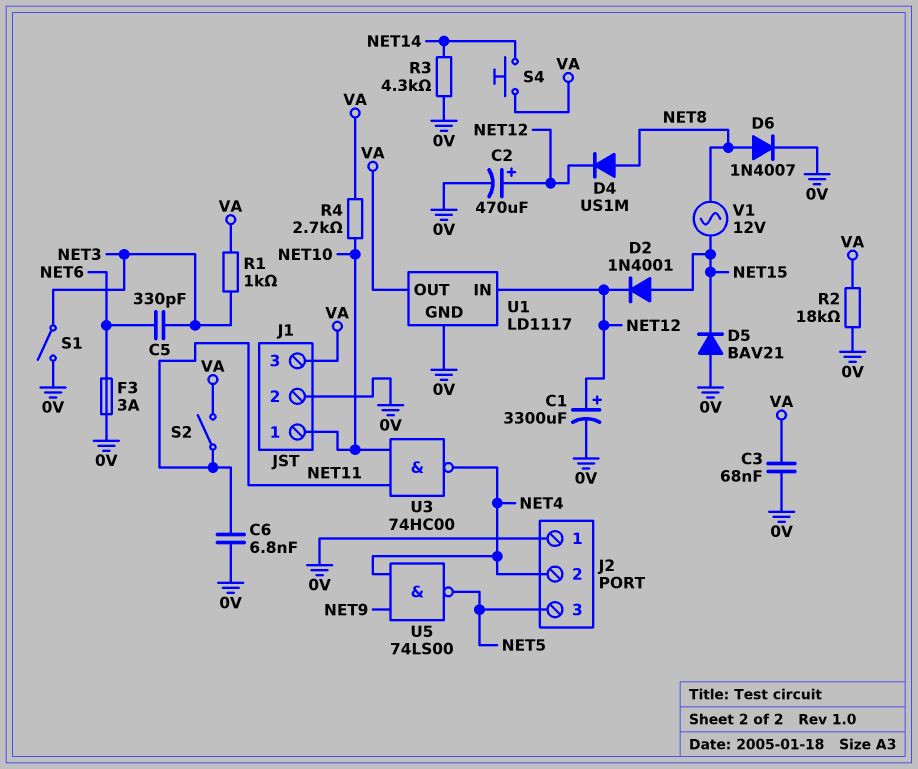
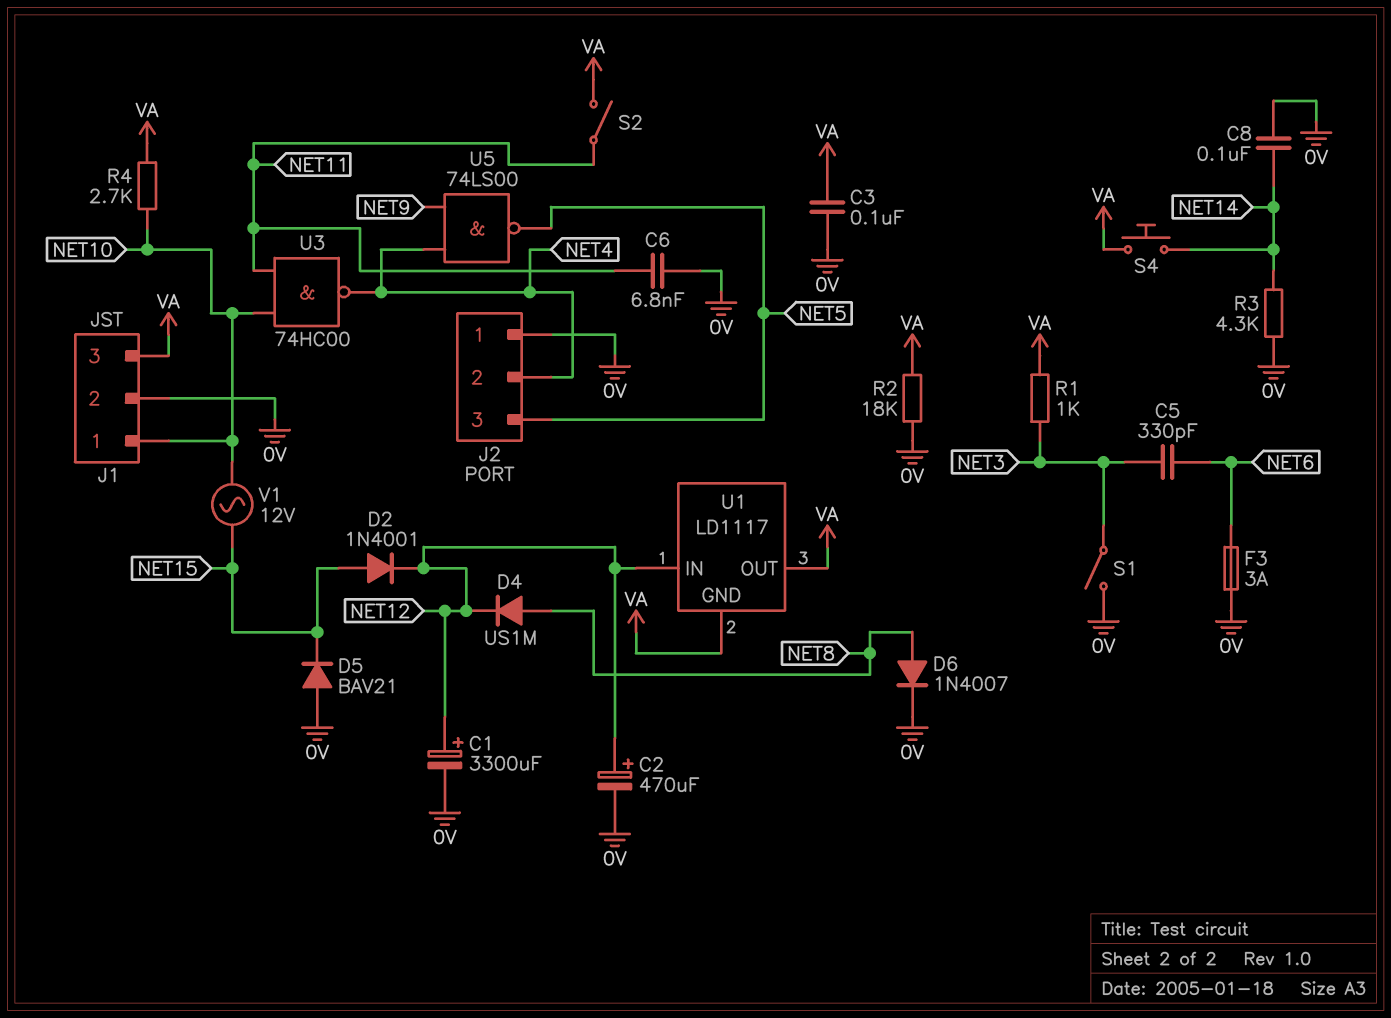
C3: 68nF (0V, VA) -> 100nF (0V, VA)
C8: none -> 100nF (0V, NET14)
U1 pin GND: 0V -> VA
V1: AC 12V (NET8, NET15) -> AC 12V (NET10, NET15)

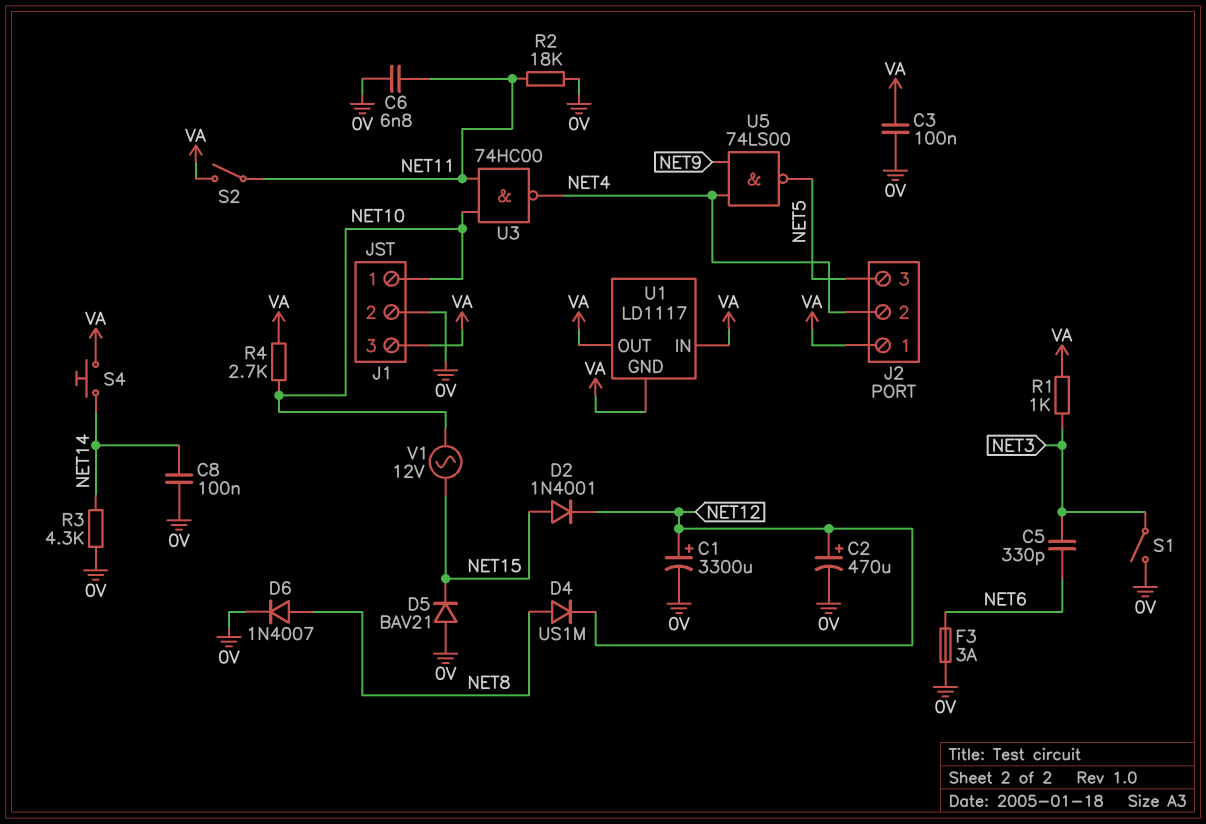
J2 pin 1: 0V -> VA
R2: 18k (0V, VA) -> 18k (0V, NET11)
U1 pin IN: NET12 -> VA

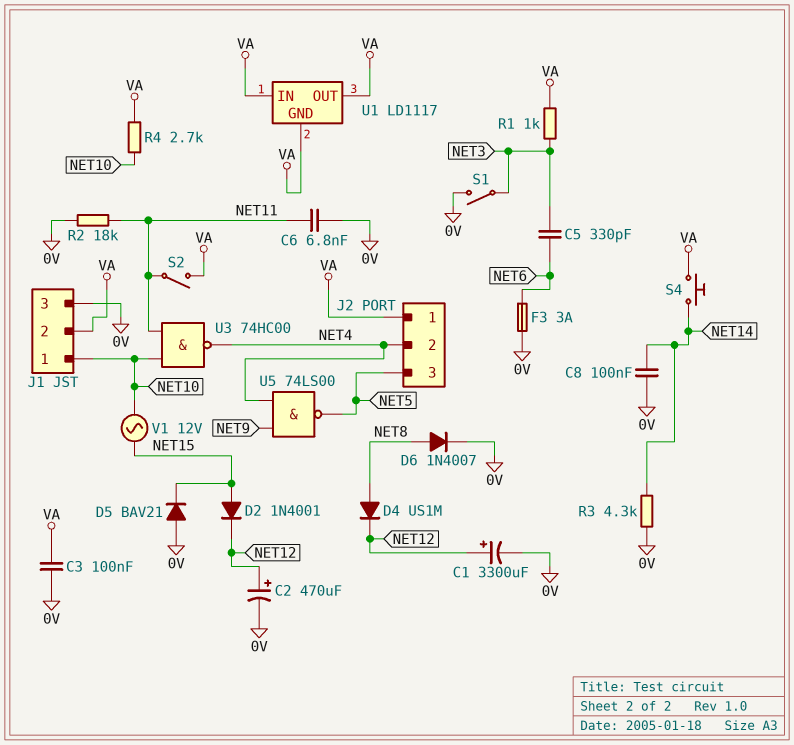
J1 pin 2: 0V -> VA
J1 pin 3: VA -> 0V

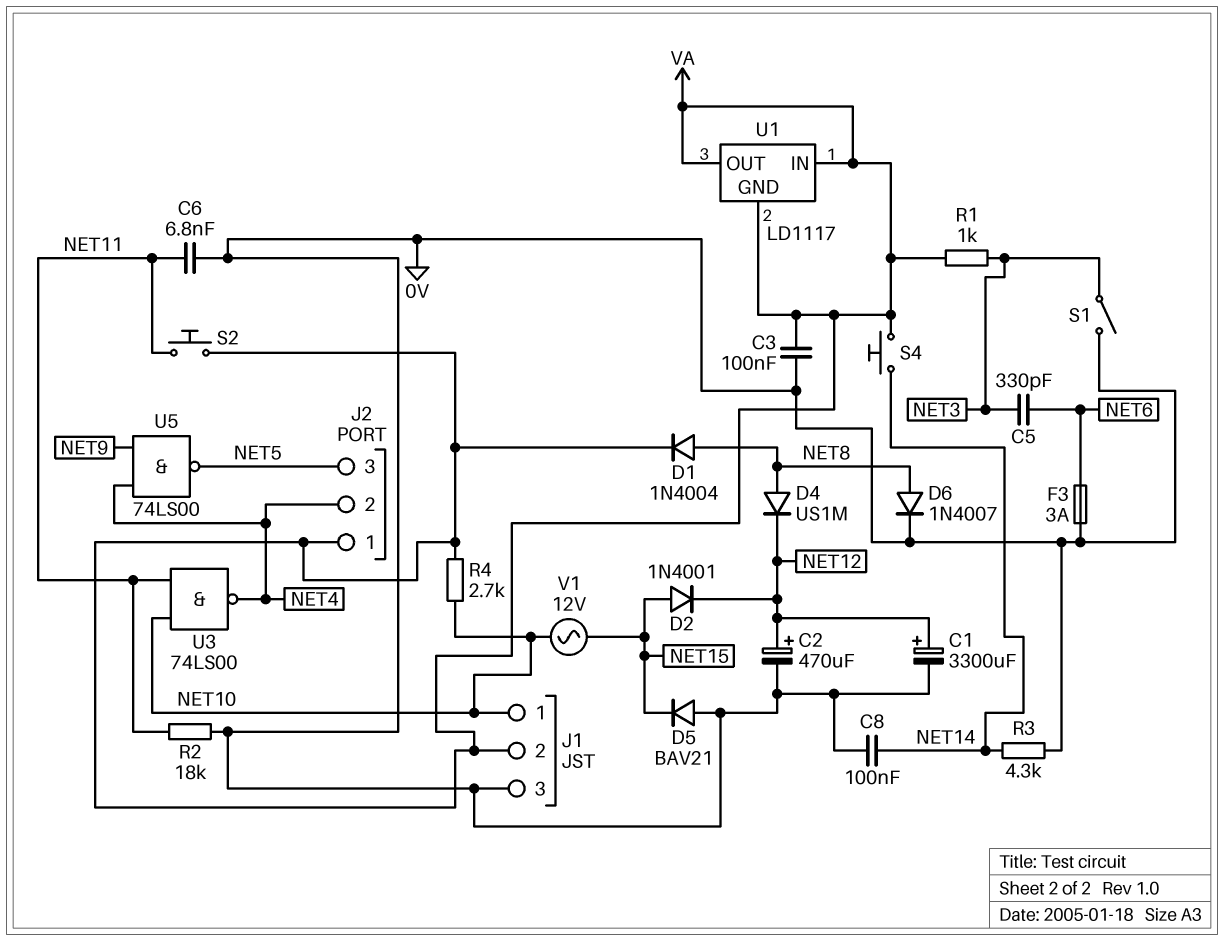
D1: none -> diode 1N4004 (A NET8, K VA)
S2: switch (NET11, VA) -> button (NET11, VA)
U3: NAND 74HC00 (in NET10, in NET11, out NET4) -> NAND 74LS00 (in NET10, in NET11, out NET4)

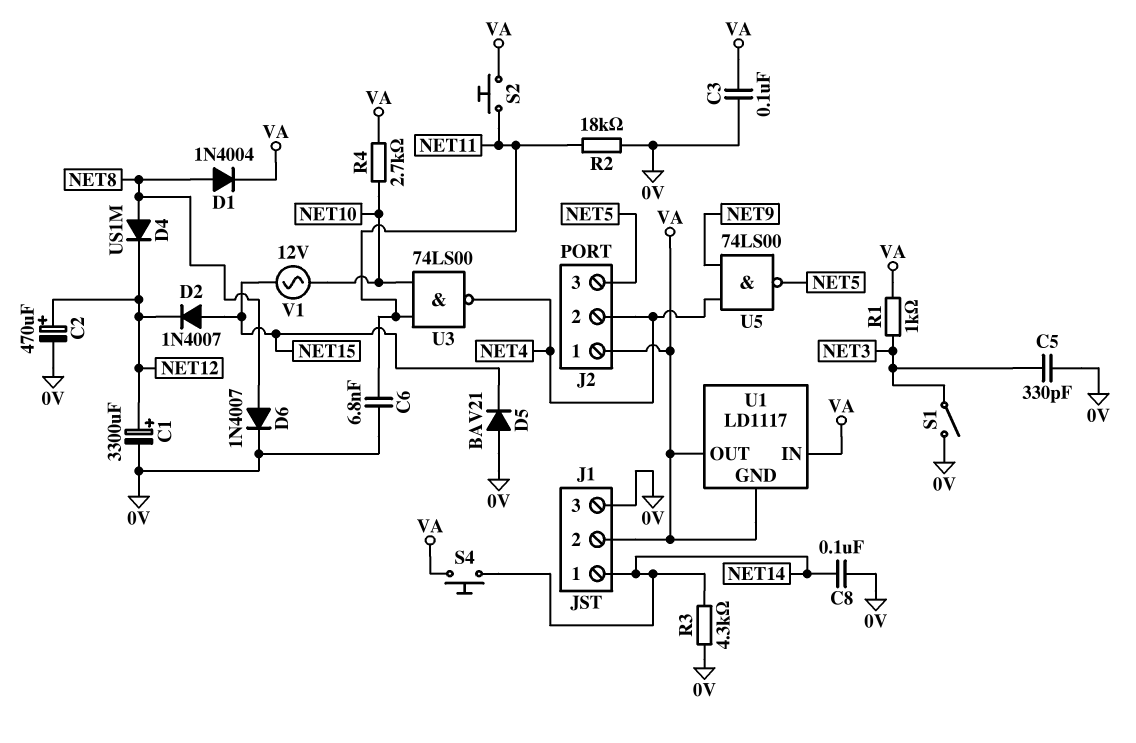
C5: 330pF (NET3, NET6) -> 330pF (0V, NET3)
D2: diode 1N4001 (A NET15, K NET12) -> diode 1N4007 (A NET15, K NET12)
F3: 3A (0V, NET6) -> none
J1 pin 1: NET10 -> NET14

